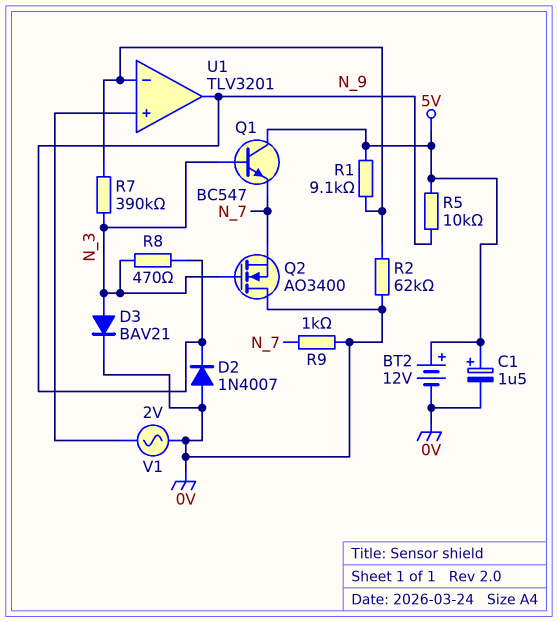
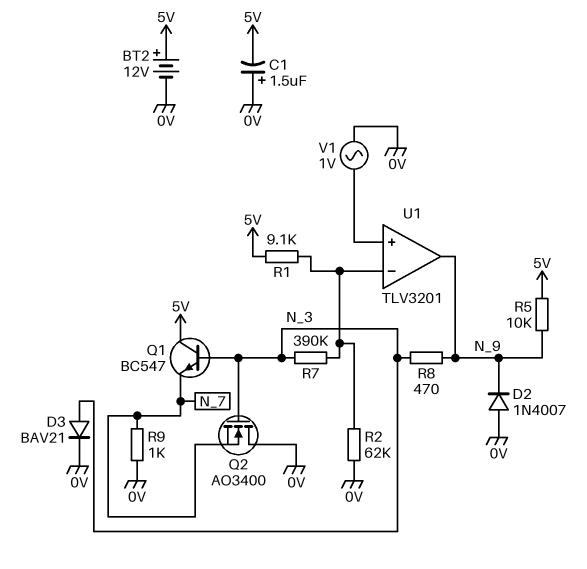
C1: 1.5uF (plus 5V, minus 0V) -> 1.5uF (plus 0V, minus 5V)
V1: AC 2V (0V, U1/in+) -> AC 1V (0V, U1/in+)

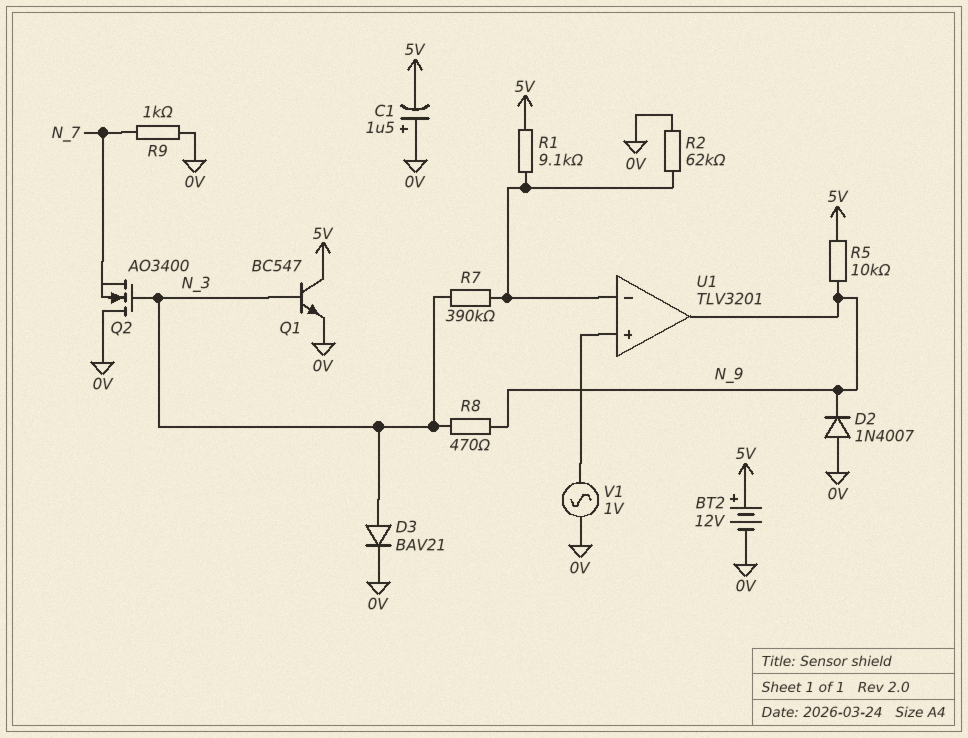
Q1: NPN BC547 (B N_3, C 5V, E N_7) -> NPN BC547 (B N_3, C 5V, E 0V)

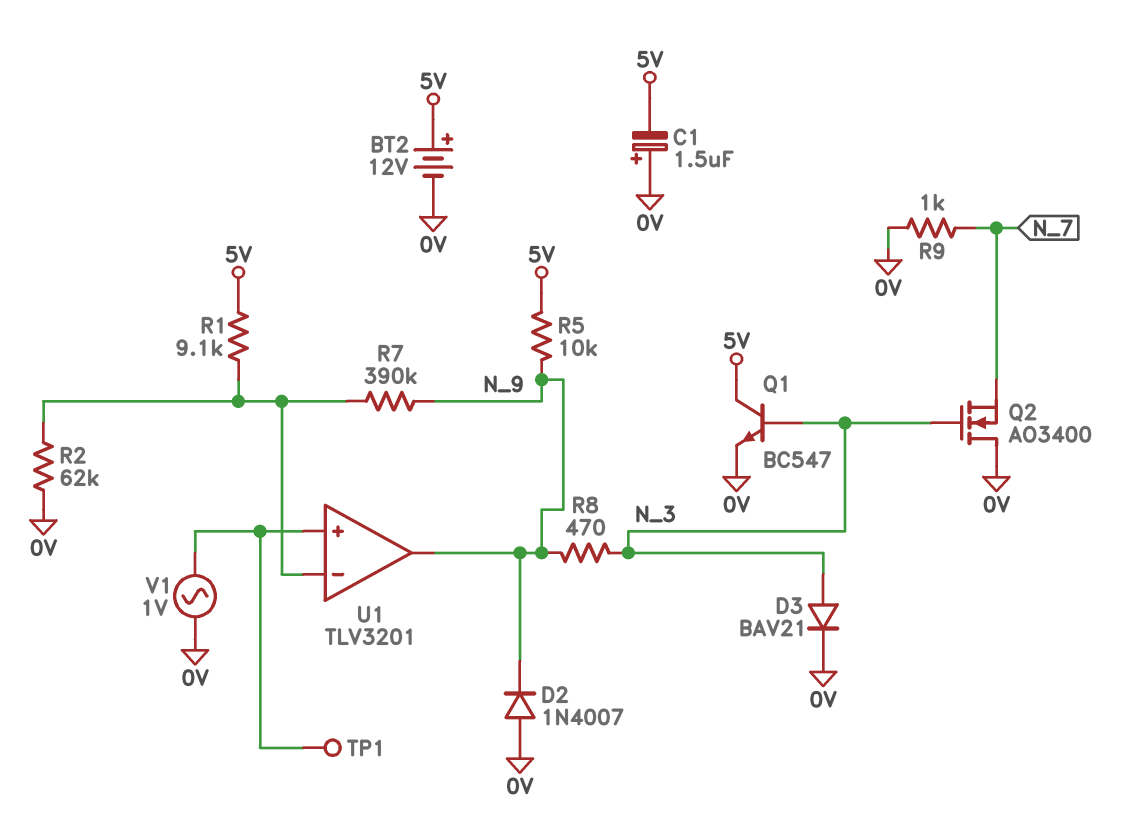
R7: 390k (N_3, U1/in-) -> 390k (N_9, U1/in-)
TP1: none -> test point (U1/in+)

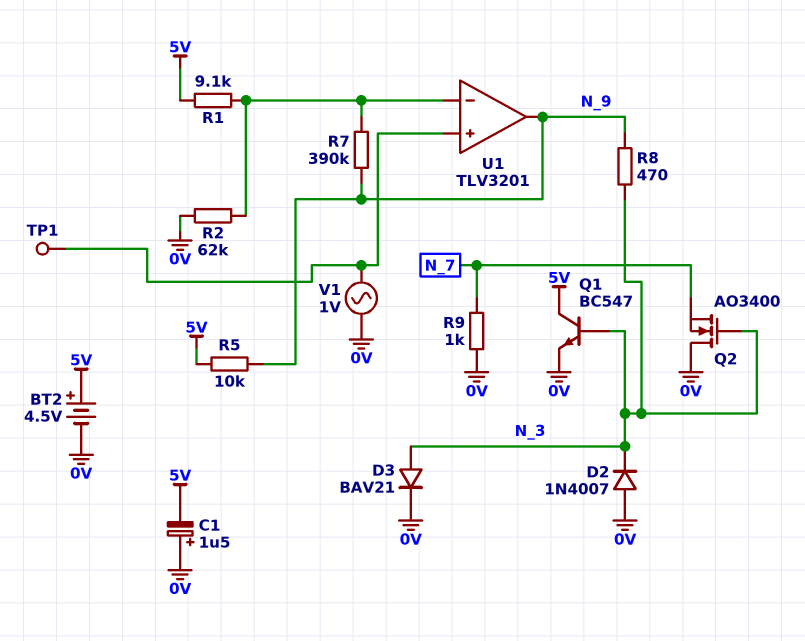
BT2: 12V (plus 5V, minus 0V) -> 4.5V (plus 5V, minus 0V)
D2: diode 1N4007 (A 0V, K N_9) -> diode 1N4007 (A 0V, K N_3)

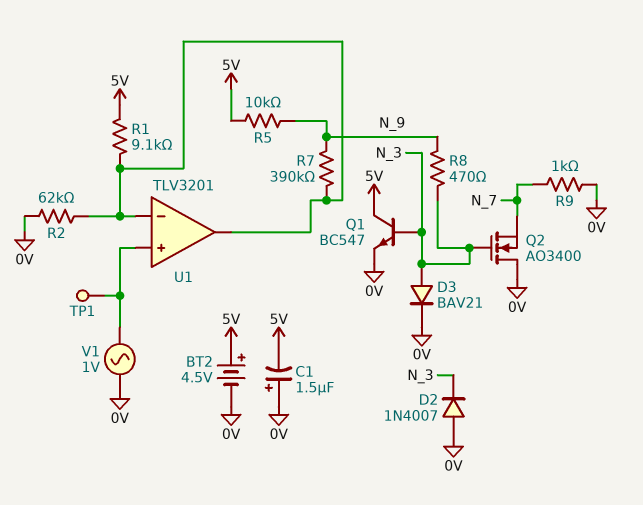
U1 pin out: N_9 -> U1/in-

